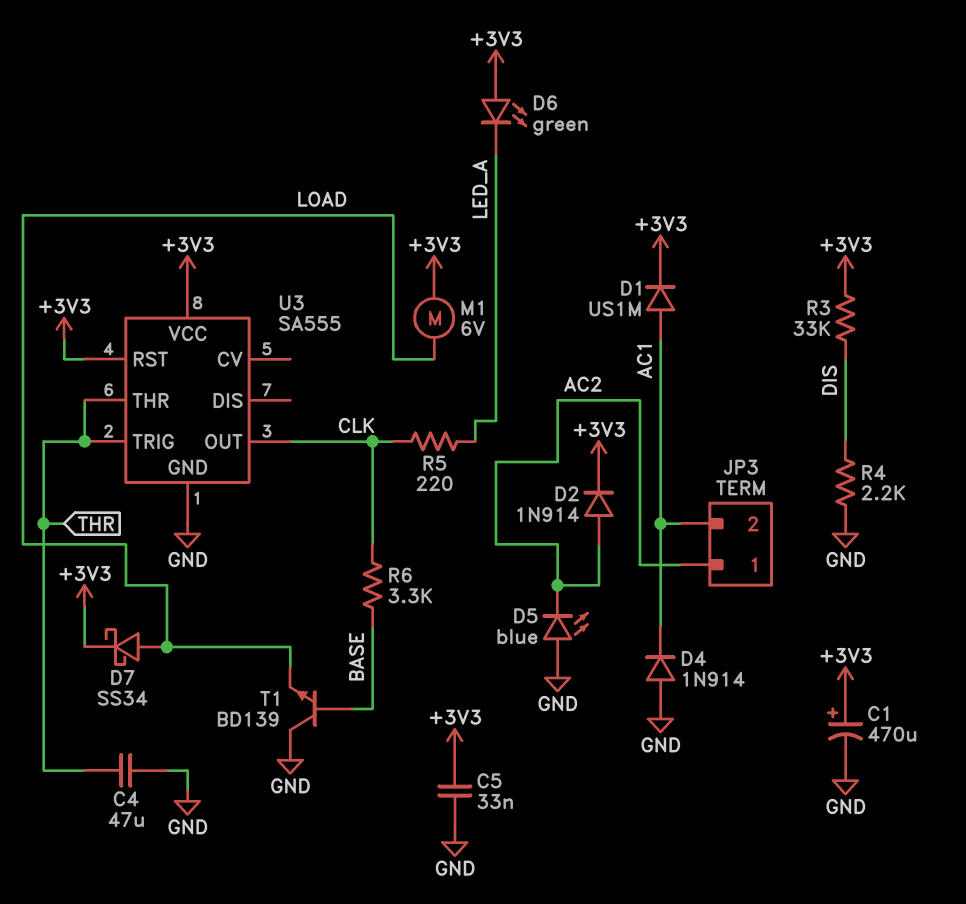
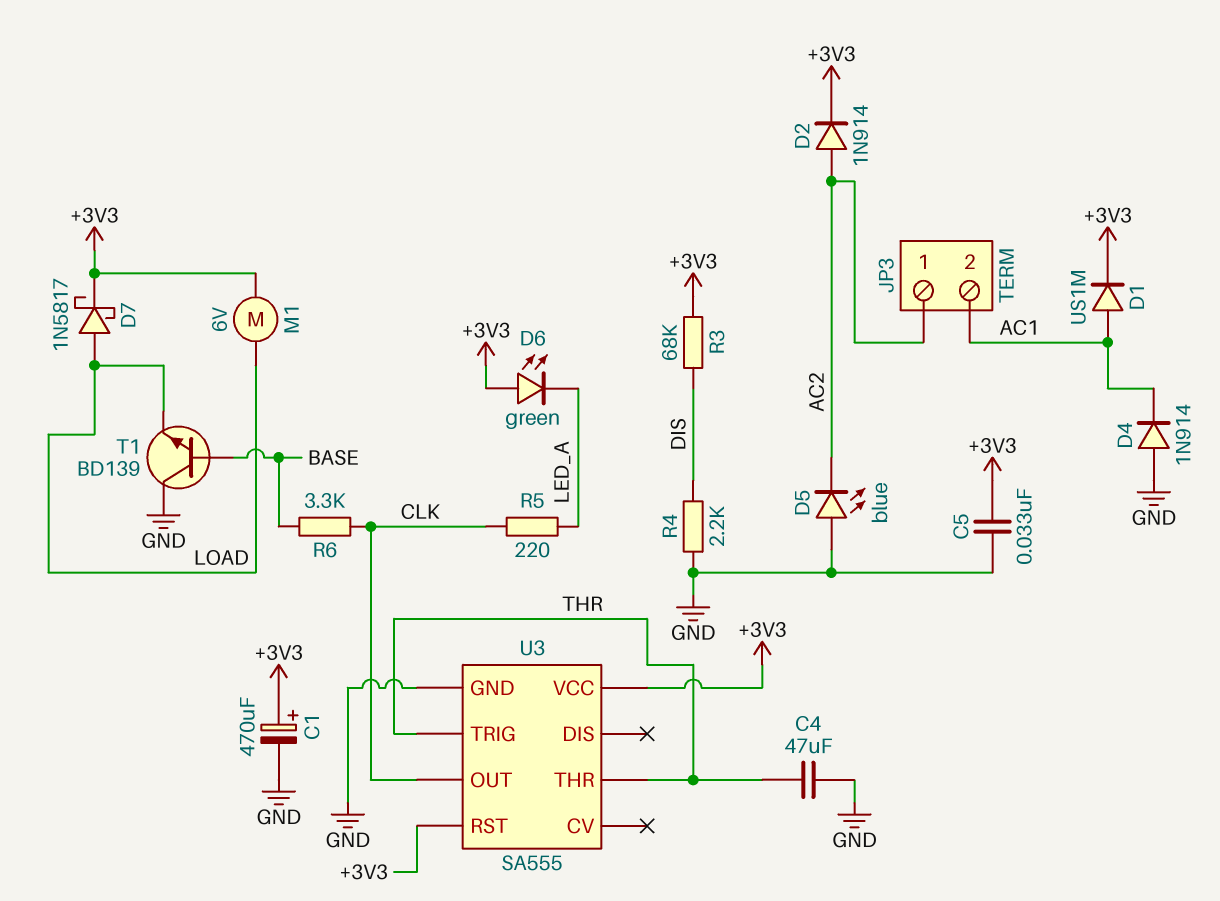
D7: schottky SS34 (A LOAD, K +3V3) -> schottky 1N5817 (A LOAD, K +3V3)
R3: 33k (+3V3, DIS) -> 68k (+3V3, DIS)

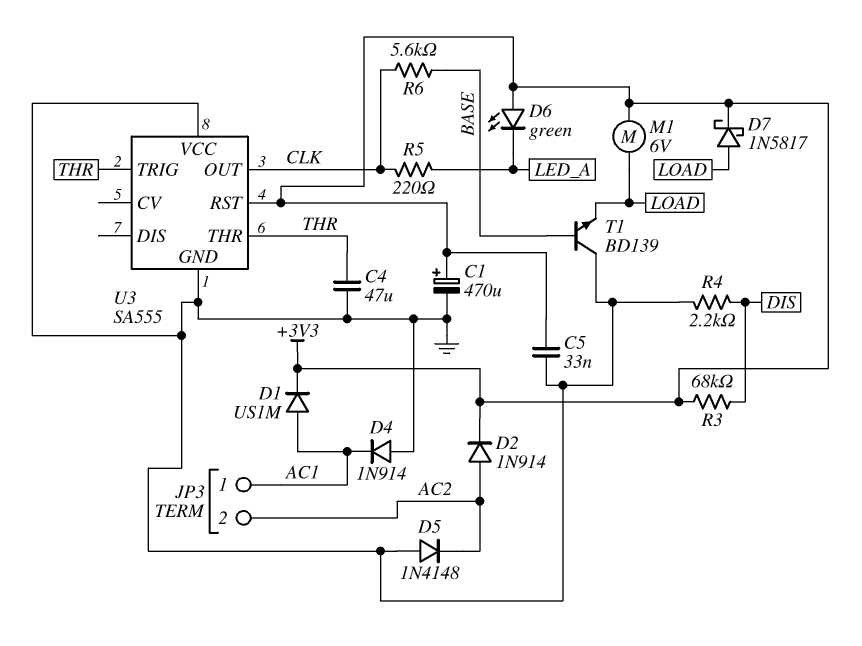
D5: LED blue (A GND, K AC2) -> diode 1N4148 (A GND, K AC2)
JP3 pin 1: AC2 -> AC1
JP3 pin 2: AC1 -> AC2
R6: 3.3k (BASE, CLK) -> 5.6k (BASE, CLK)
U3 pin VCC: +3V3 -> GND

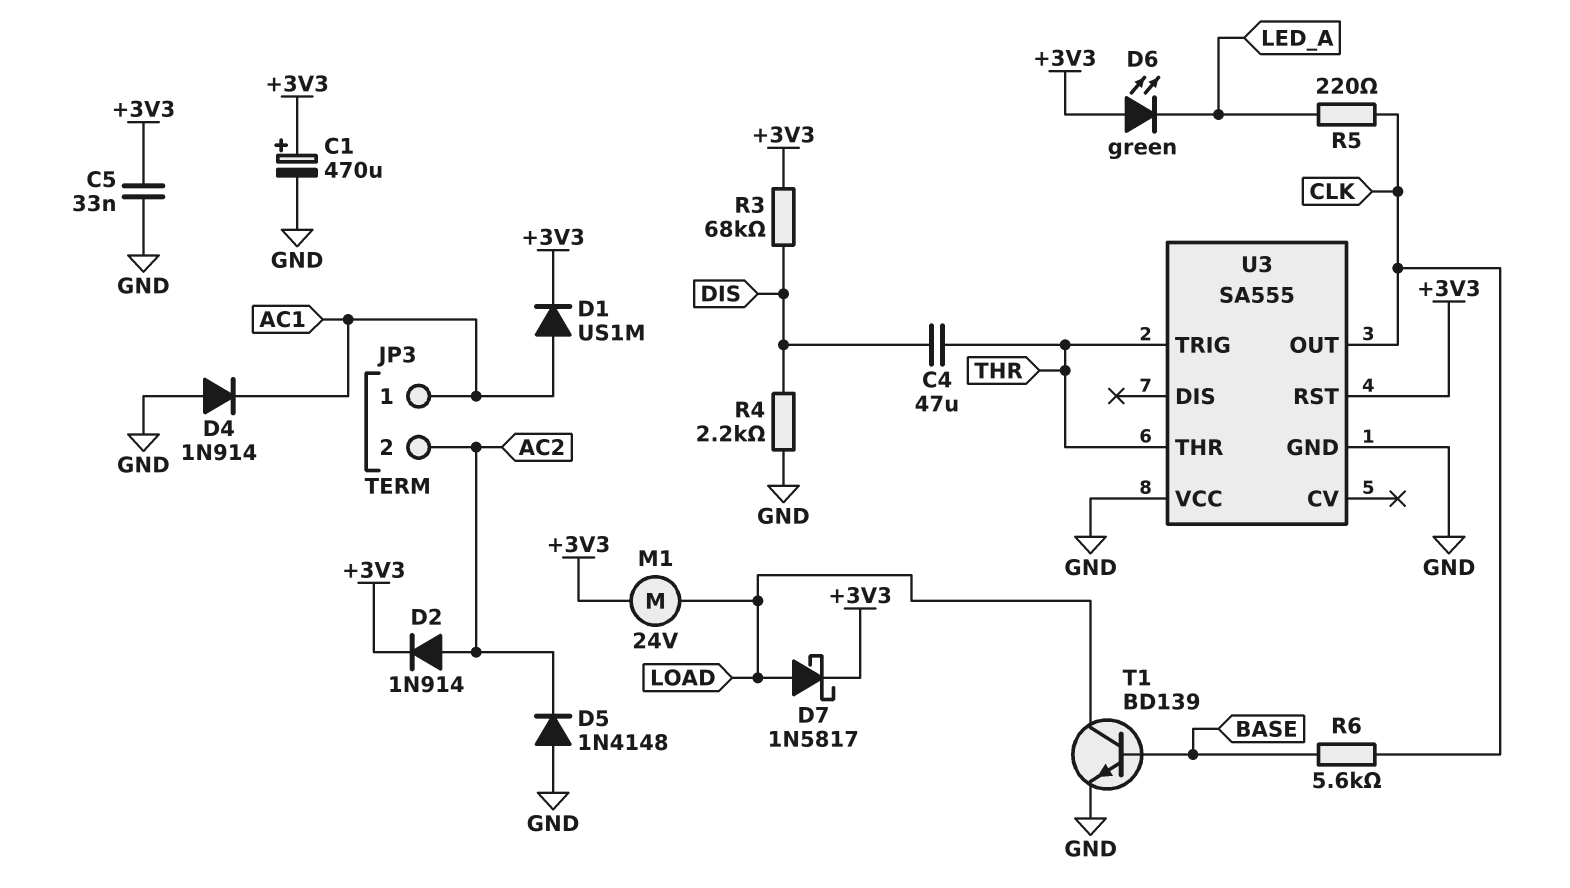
C4: 47uF (GND, THR) -> 47uF (DIS, THR)
M1: motor 6V (+3V3, LOAD) -> motor 24V (+3V3, LOAD)
T1: NPN BD139 (B BASE, C GND, E LOAD) -> NPN BD139 (B BASE, C LOAD, E GND)

